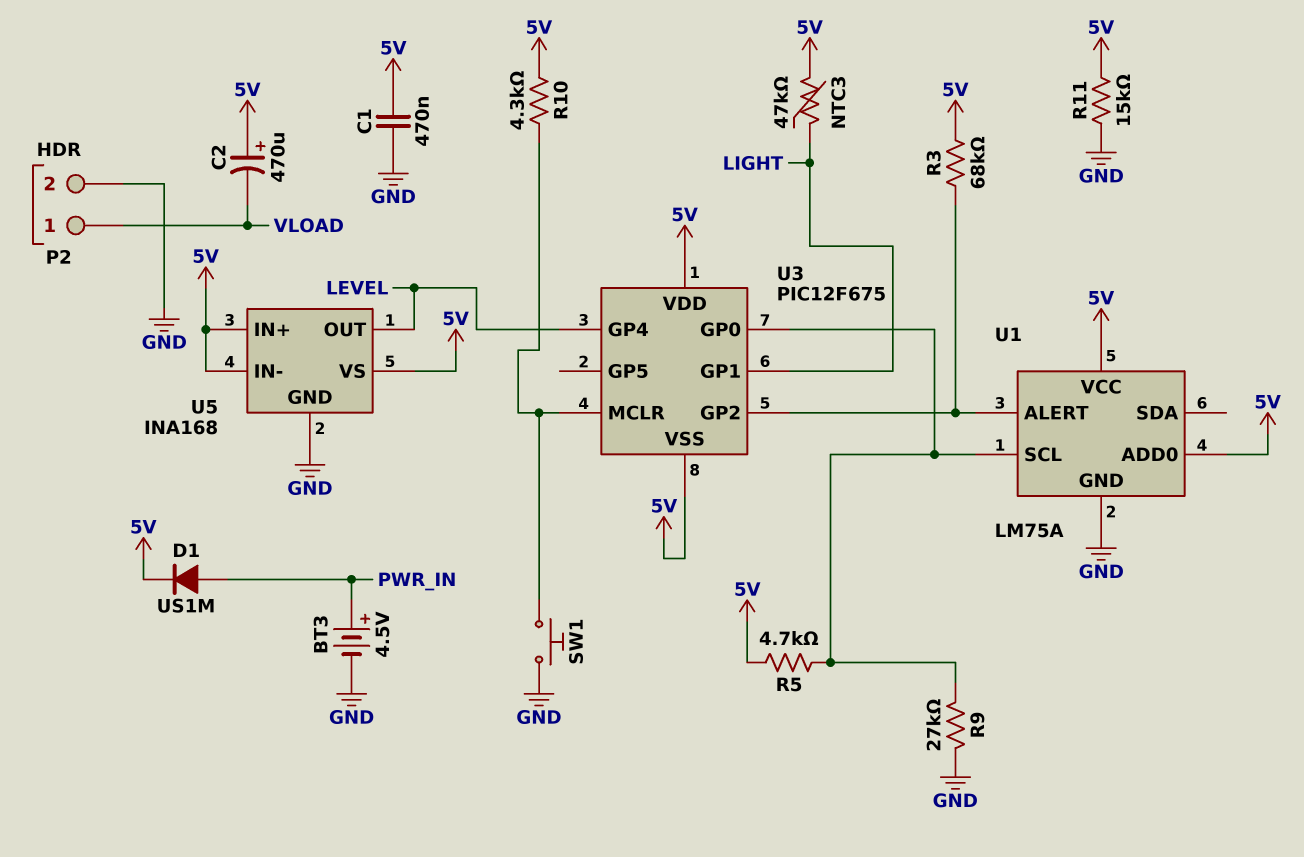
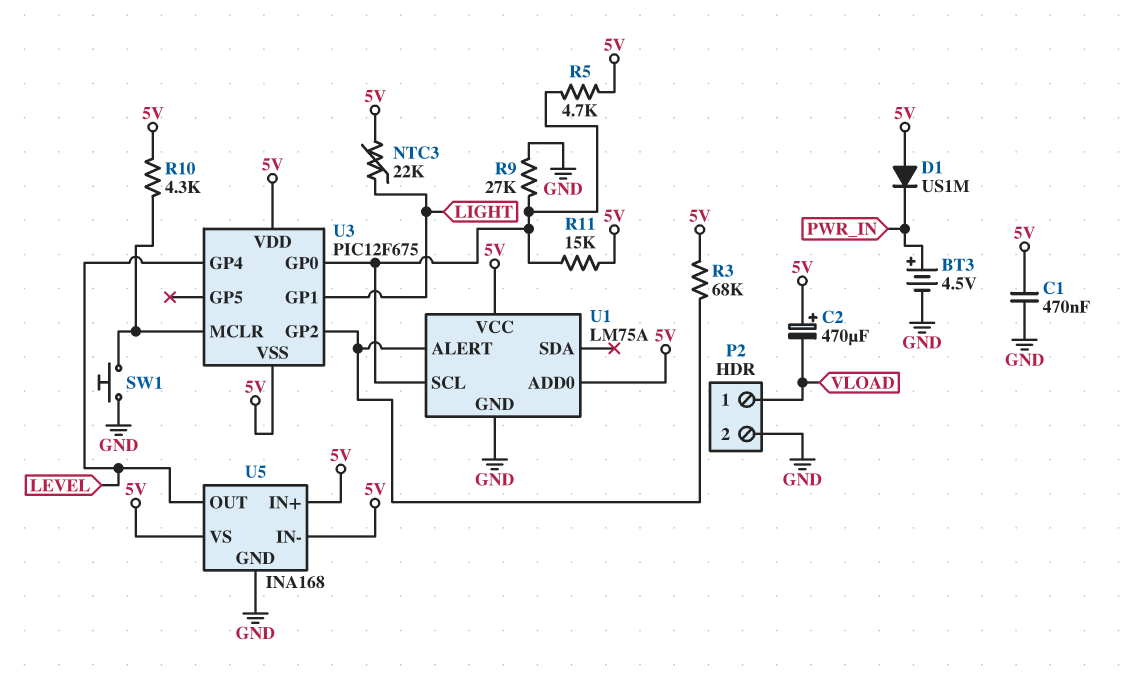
D1: diode US1M (A PWR_IN, K 5V) -> diode US1M (A 5V, K PWR_IN)
NTC3: 47k (5V, LIGHT) -> 22k (5V, LIGHT)
R11: 15k (5V, GND) -> 15k (5V, U1/SCL)

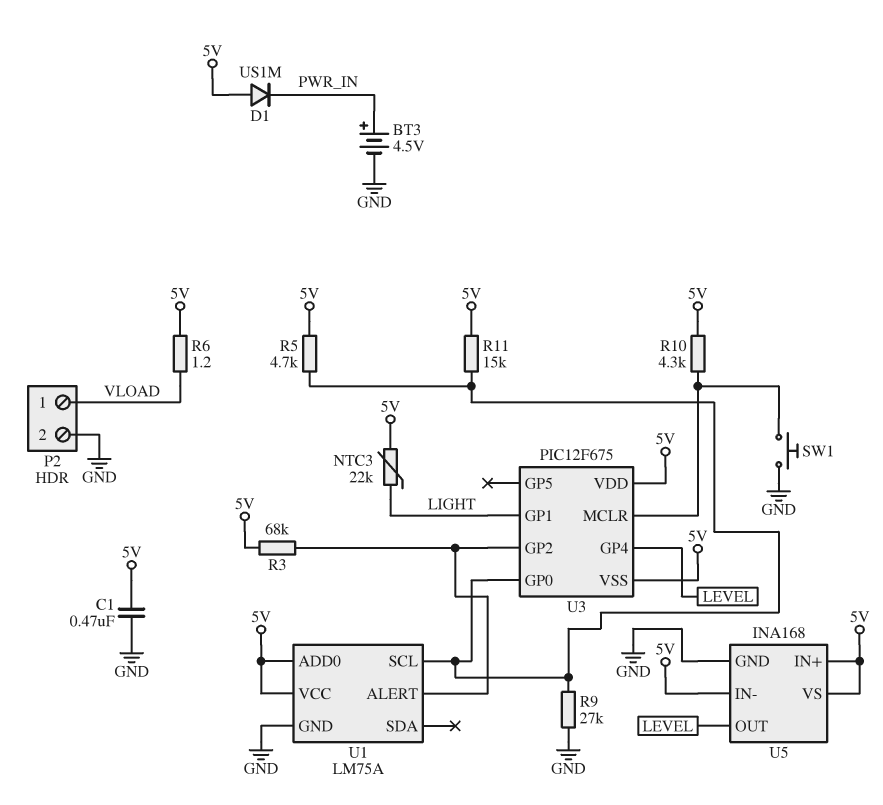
C2: 470uF (plus 5V, minus VLOAD) -> none
R6: none -> 1.2 (5V, VLOAD)

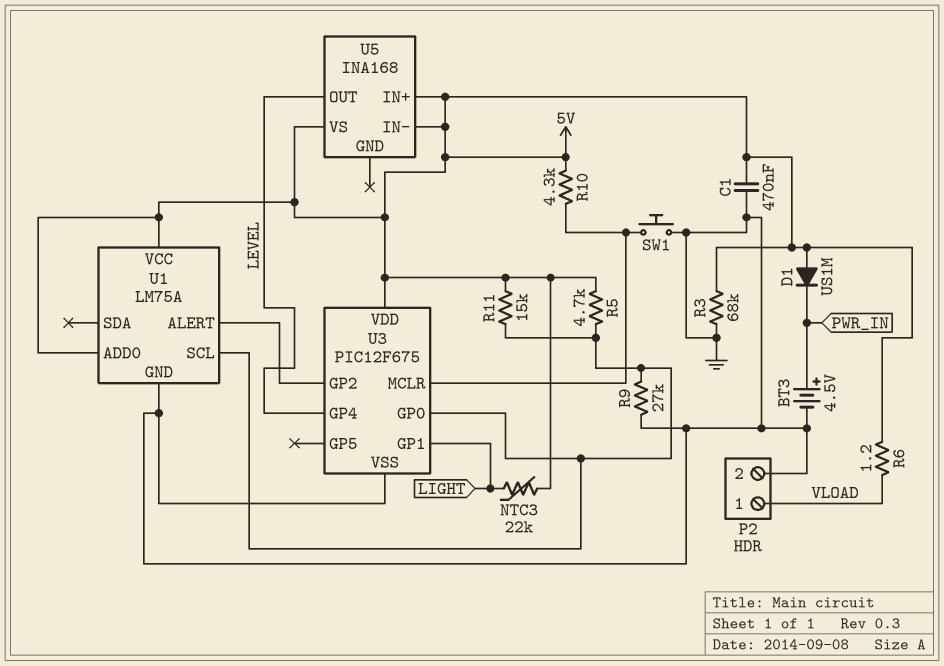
R3: 68k (5V, U1/ALERT) -> 68k (5V, GND)
U3 pin VSS: 5V -> GND
U5 pin GND: GND -> none

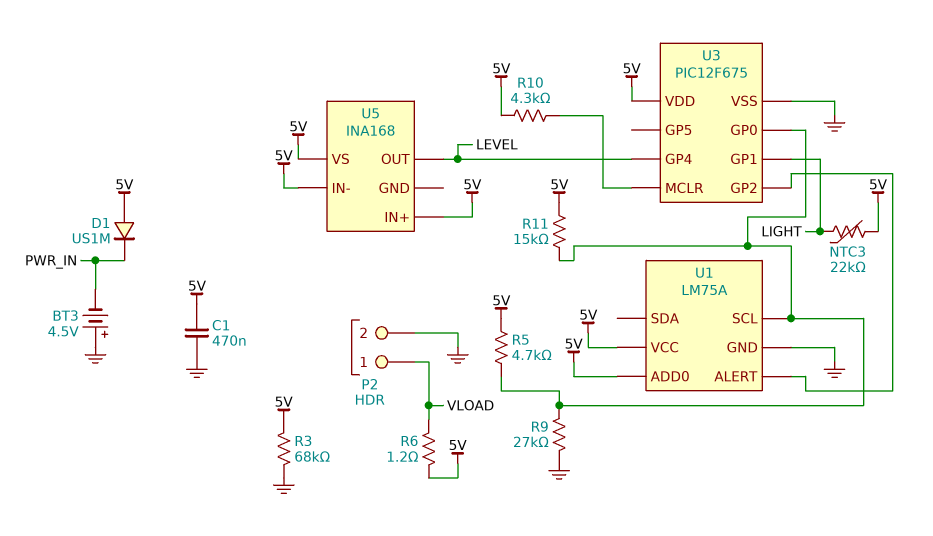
BT3: 4.5V (plus PWR_IN, minus GND) -> 4.5V (plus GND, minus PWR_IN)
SW1: button (GND, U3/MCLR) -> none

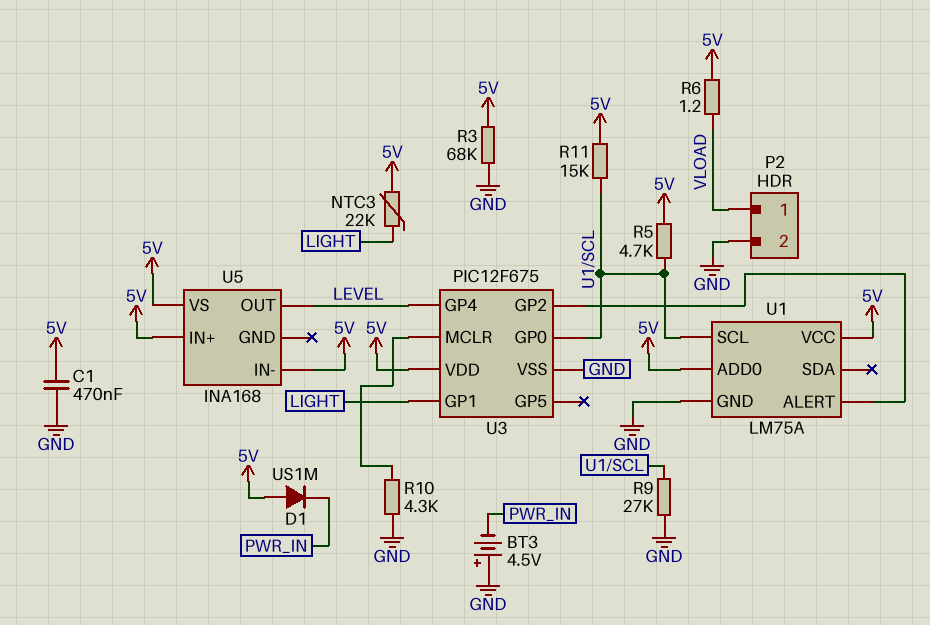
R10: 4.3k (5V, U3/MCLR) -> 4.3k (GND, U3/MCLR)

